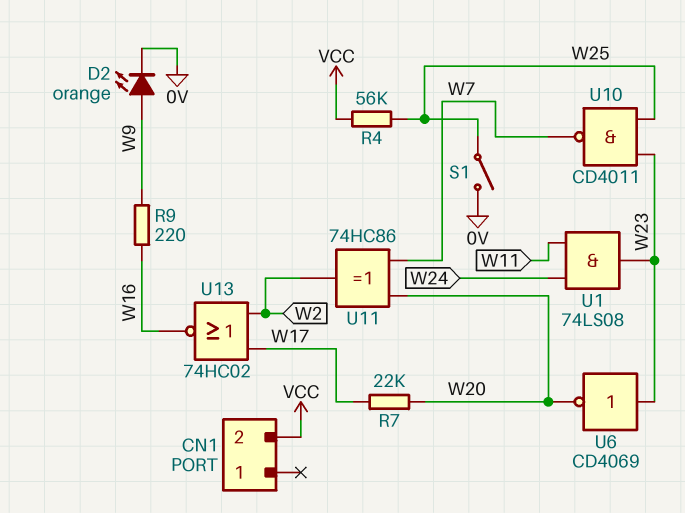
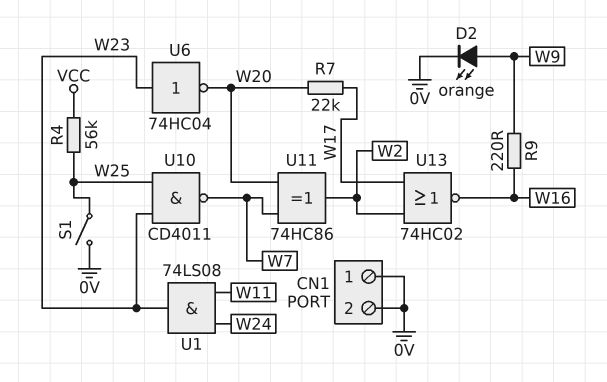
CN1 pin 1: none -> 0V
CN1 pin 2: VCC -> 0V
U6: NOT CD4069 (in W23, out W20) -> NOT 74HC04 (in W23, out W20)

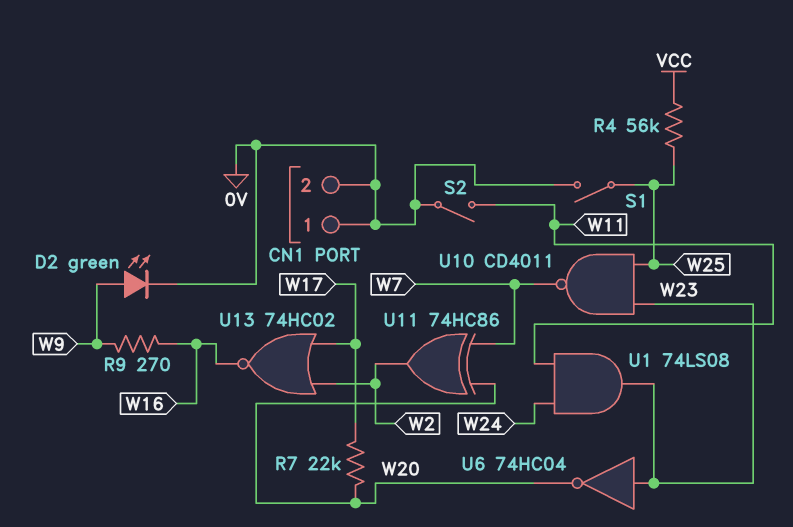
D2: LED orange (A W9, K 0V) -> LED green (A W9, K 0V)
R9: 220 (W9, W16) -> 270 (W9, W16)
S2: none -> switch (0V, W11)

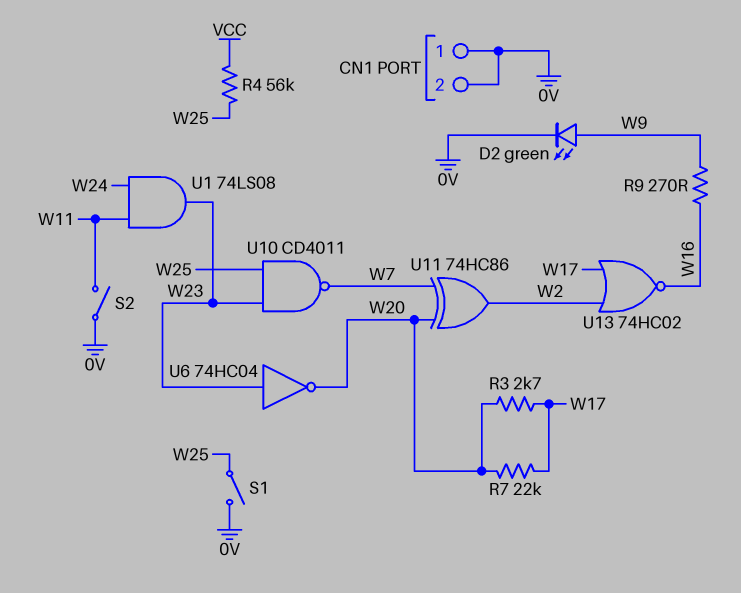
R3: none -> 2.7k (W17, W20)

